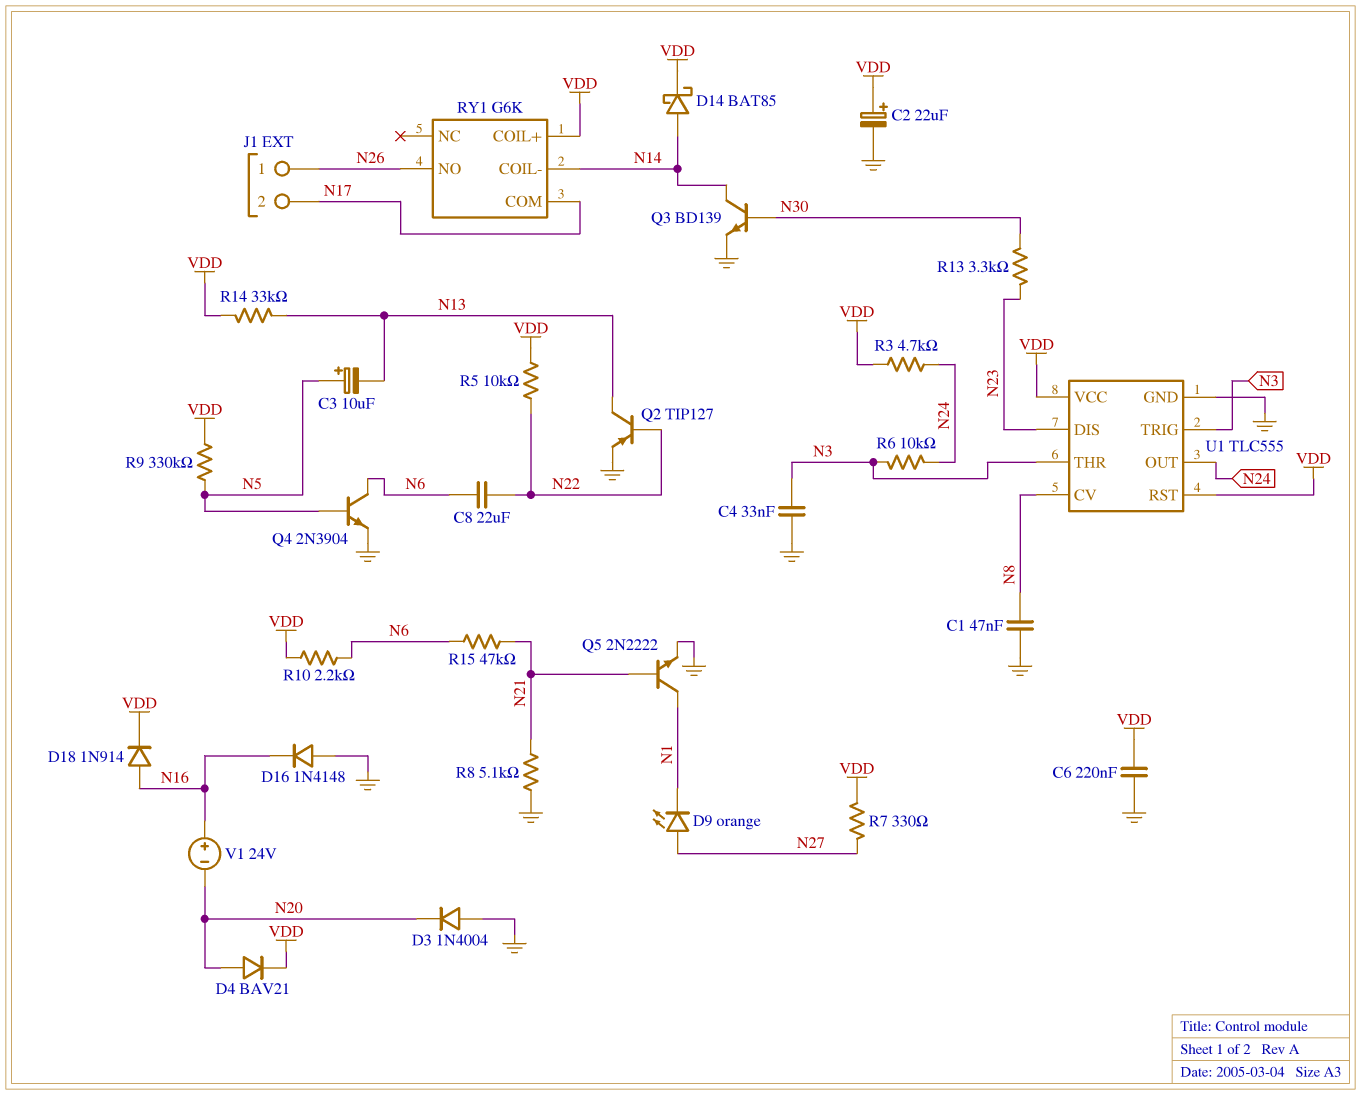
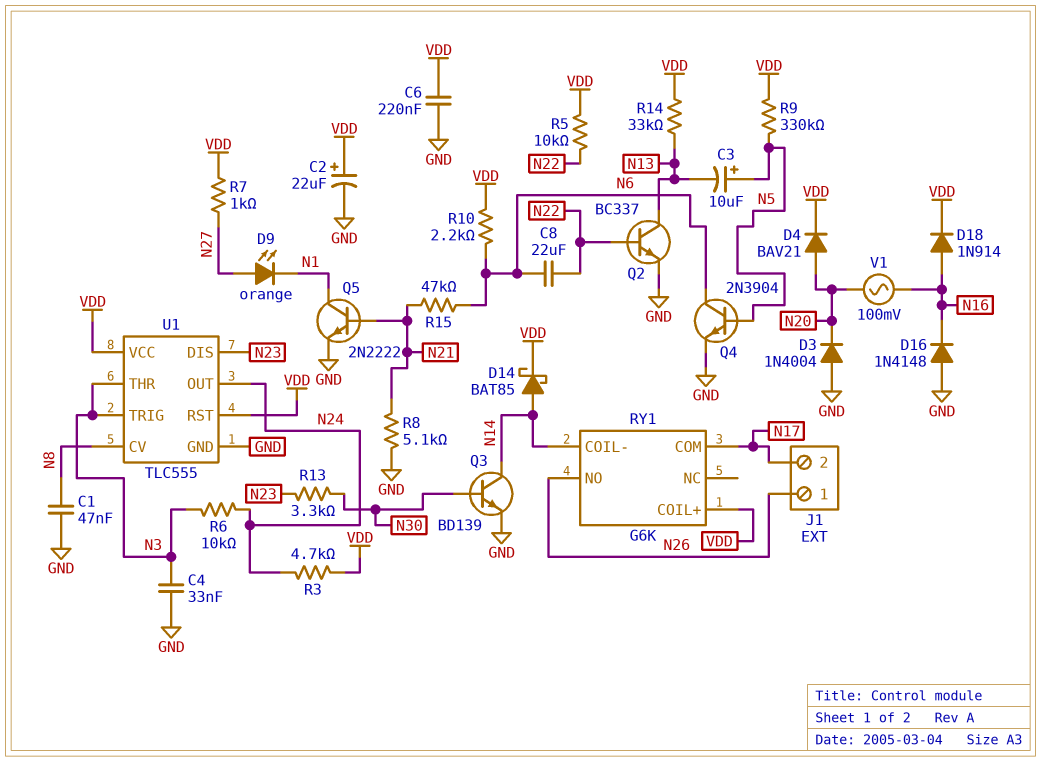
Q2: PNP TIP127 (B N22, C N13, E GND) -> NPN BC337 (B N22, C N13, E GND)
R7: 330 (N27, VDD) -> 1k (N27, VDD)
V1: 24V (plus N16, minus N20) -> AC 100mV (N16, N20)

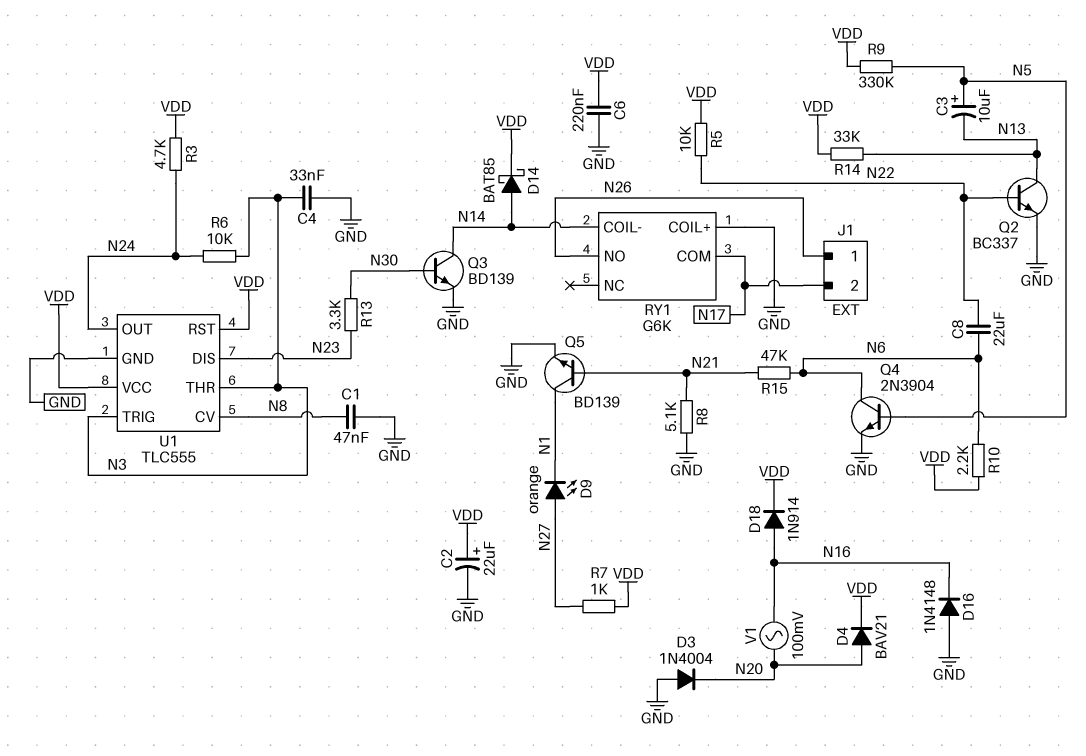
Q5: NPN 2N2222 (B N21, C N1, E GND) -> NPN BD139 (B N21, C N1, E GND)
RY1 pin COIL+: VDD -> GND

